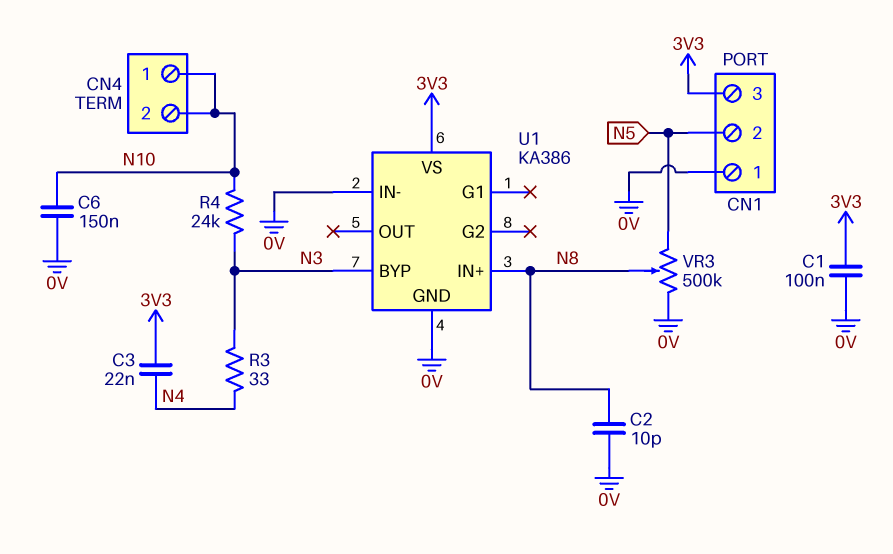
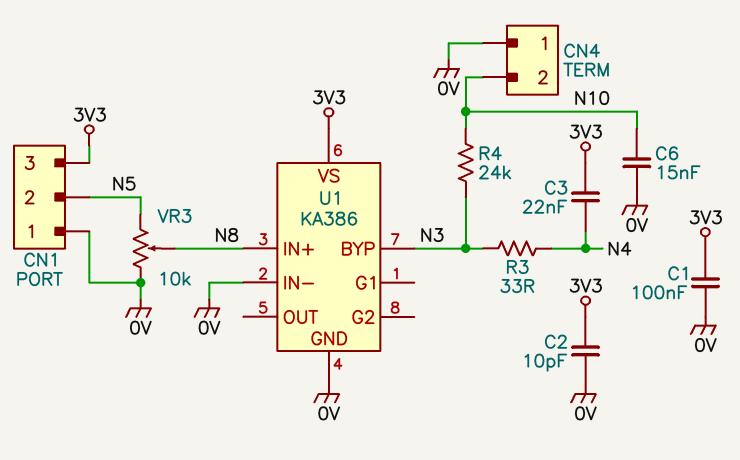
C2: 10pF (0V, N8) -> 10pF (0V, 3V3)
C6: 150nF (0V, N10) -> 15nF (0V, N10)
CN4 pin 1: N10 -> 0V
VR3: 500k (0V, N5, wiper N8) -> 10k (0V, N5, wiper N8)

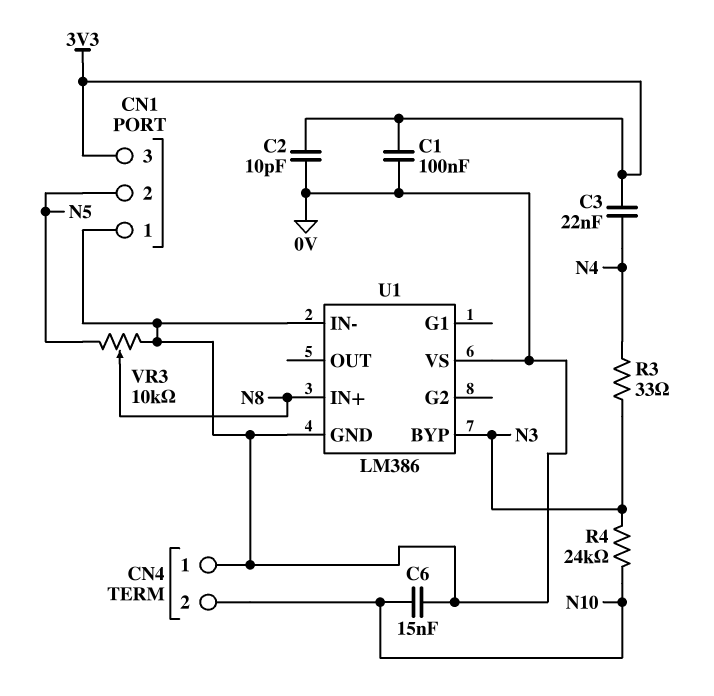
U1: KA386 -> LM386
U1 pin VS: 3V3 -> 0V

